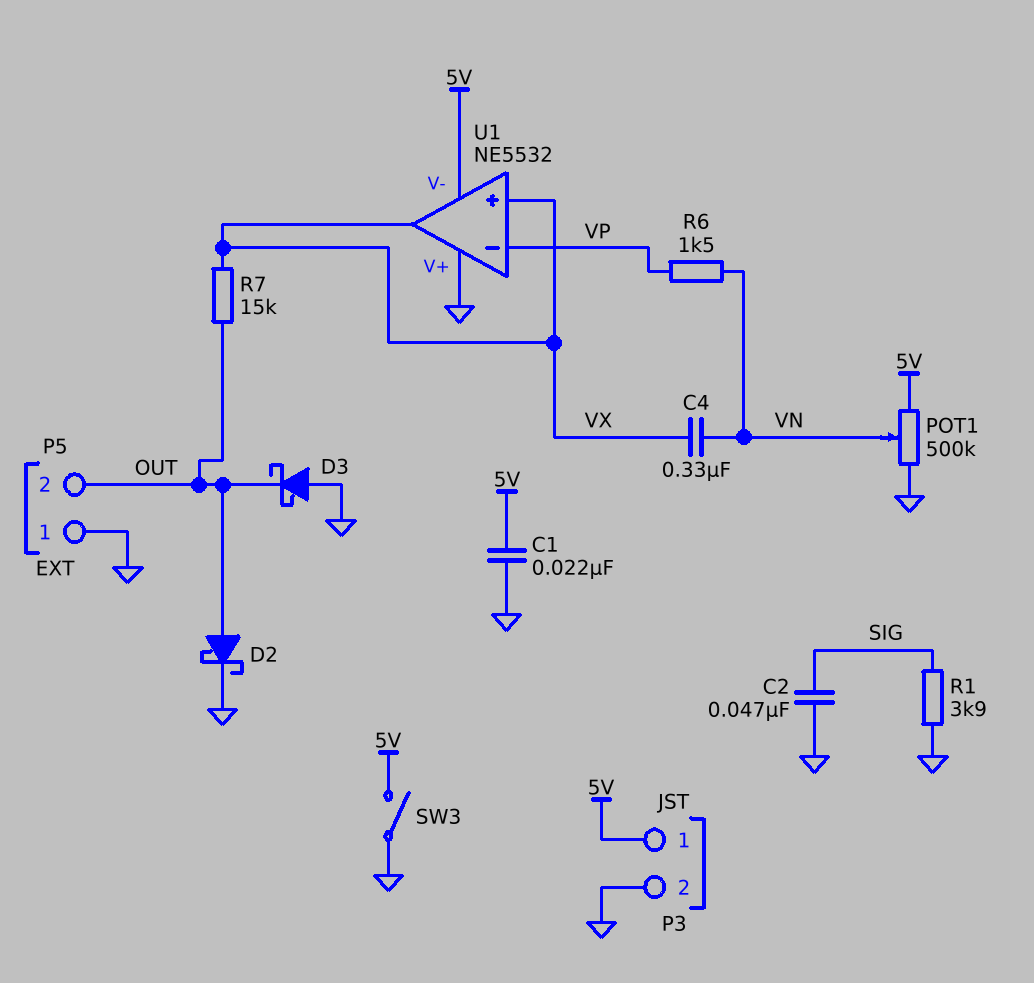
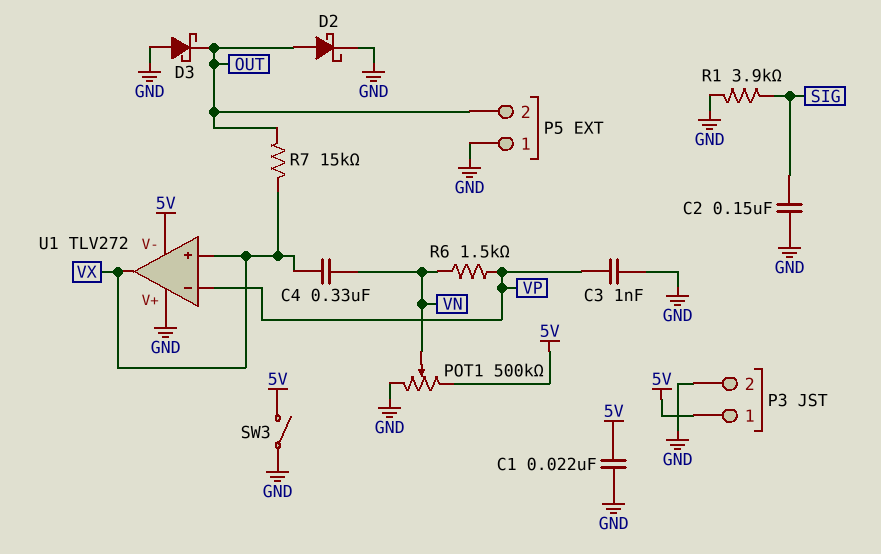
C2: 47nF (GND, SIG) -> 150nF (GND, SIG)
C3: none -> 1nF (GND, VP)
U1: NE5532 -> TLV272

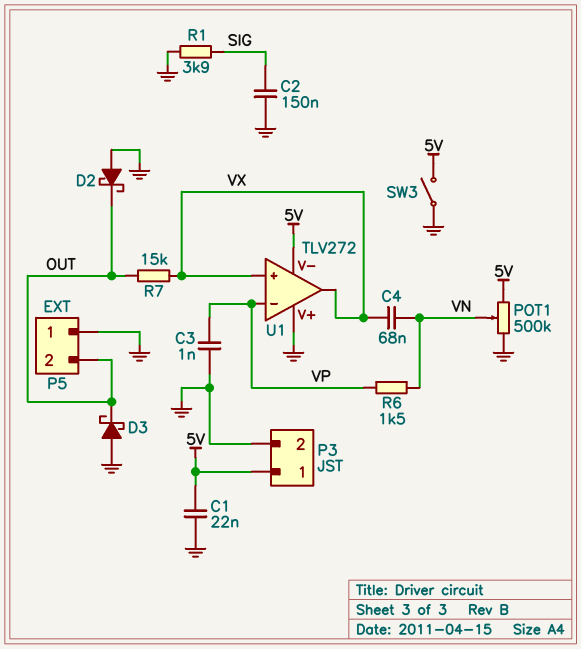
C4: 330nF (VN, VX) -> 68nF (VN, VX)
D2: schottky (A OUT, K GND) -> schottky (A GND, K OUT)

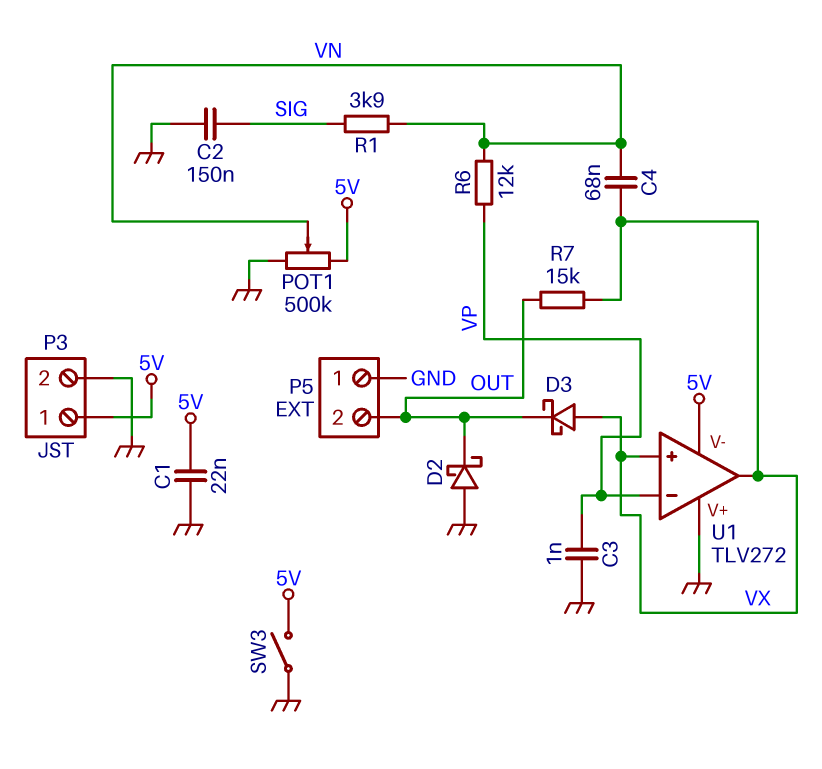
D3: schottky (A GND, K OUT) -> schottky (A VX, K OUT)
R1: 3.9k (GND, SIG) -> 3.9k (SIG, VN)
R6: 1.5k (VN, VP) -> 12k (VN, VP)

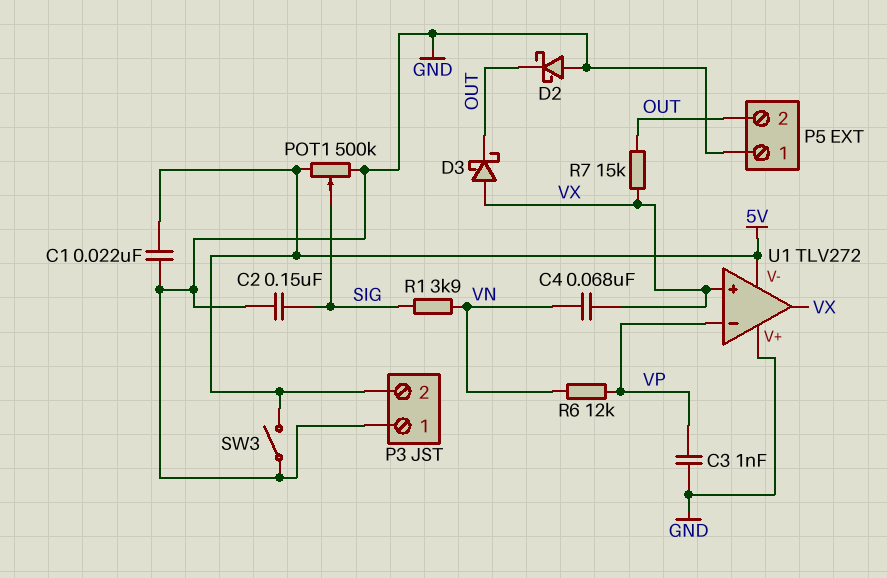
P3 pin 1: 5V -> GND
P3 pin 2: GND -> 5V
POT1: 500k (5V, GND, wiper VN) -> 500k (5V, GND, wiper SIG)

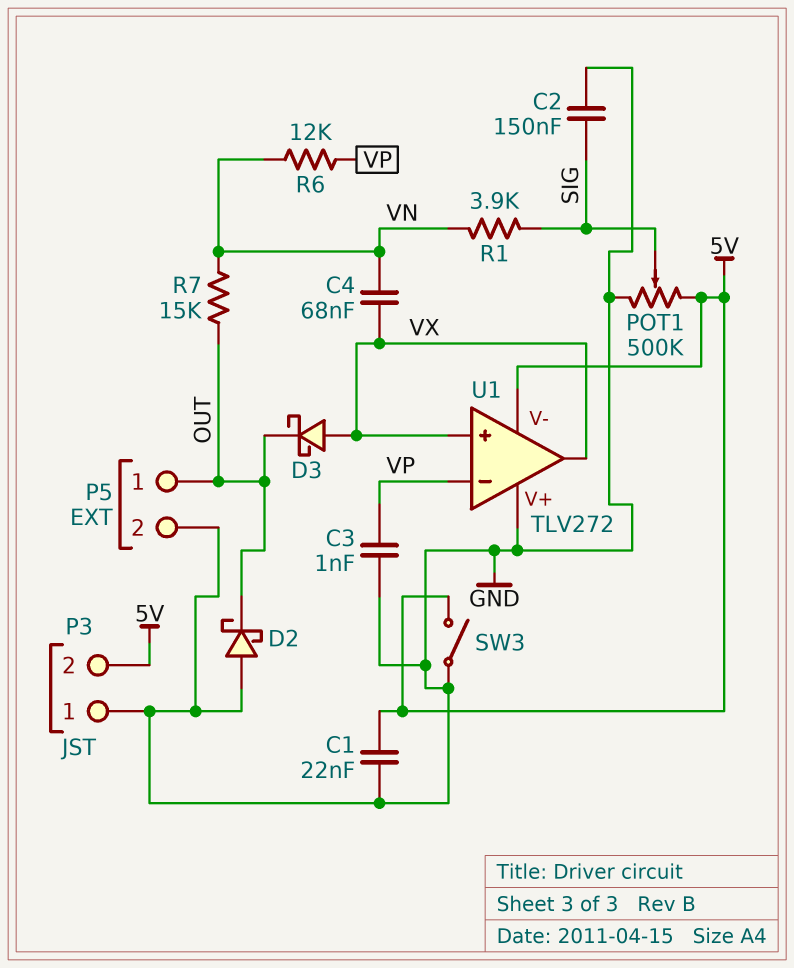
P5 pin 1: GND -> OUT
P5 pin 2: OUT -> GND
R7: 15k (OUT, VX) -> 15k (OUT, VN)

